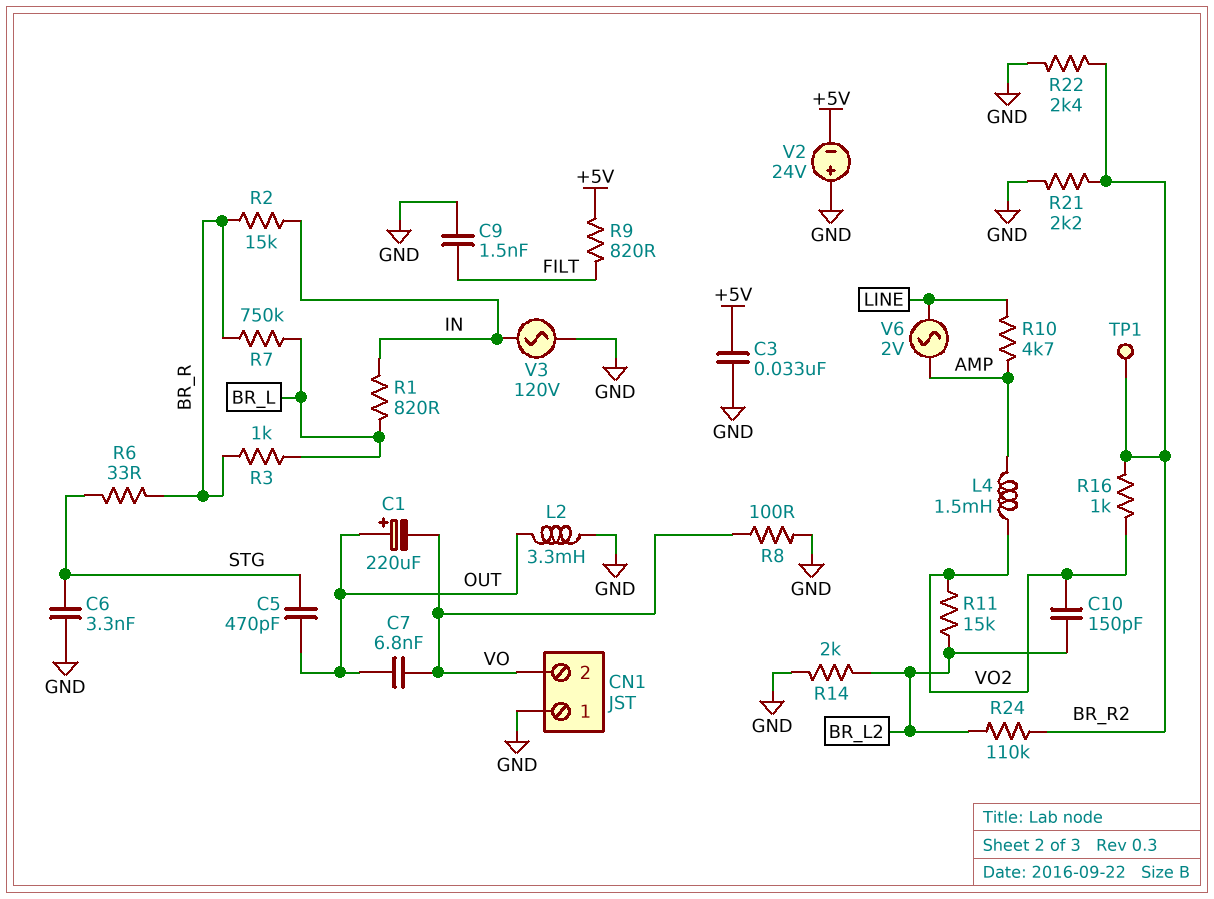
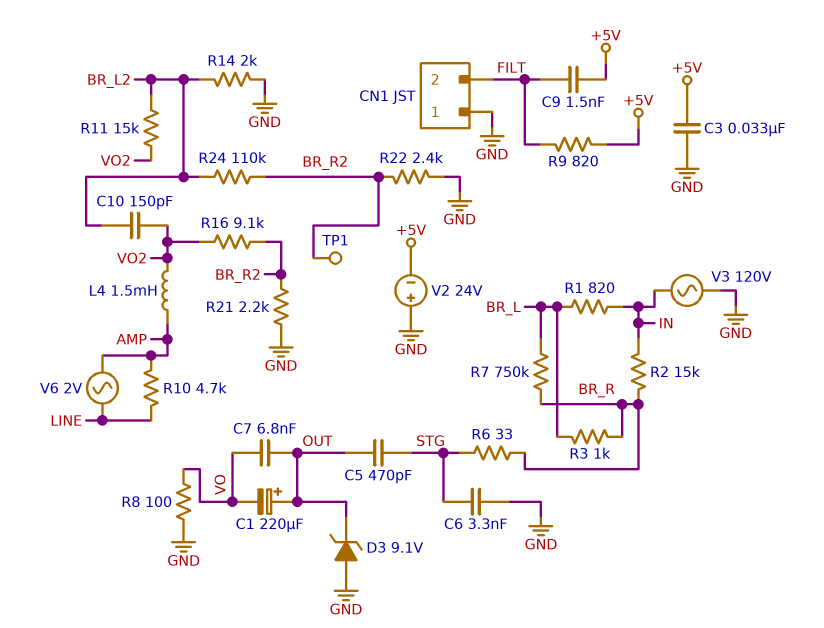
C9: 1.5nF (FILT, GND) -> 1.5nF (+5V, FILT)
CN1 pin 2: VO -> FILT
D3: none -> zener 9.1V (A GND, K OUT)
L2: 3.3mH (GND, OUT) -> none
R16: 1k (BR_R2, VO2) -> 9.1k (BR_R2, VO2)

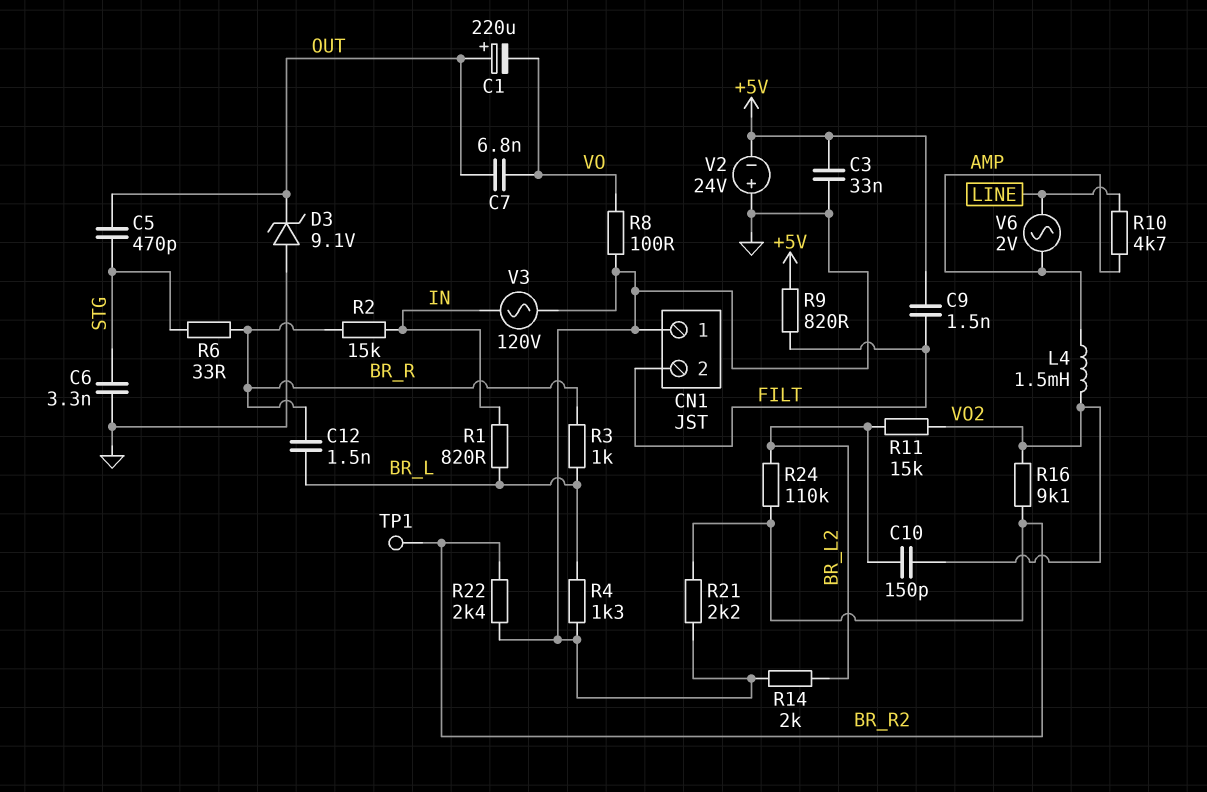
C12: none -> 1.5nF (BR_L, BR_R)
R4: none -> 1.3k (BR_L, GND)
R7: 750k (BR_L, BR_R) -> none

